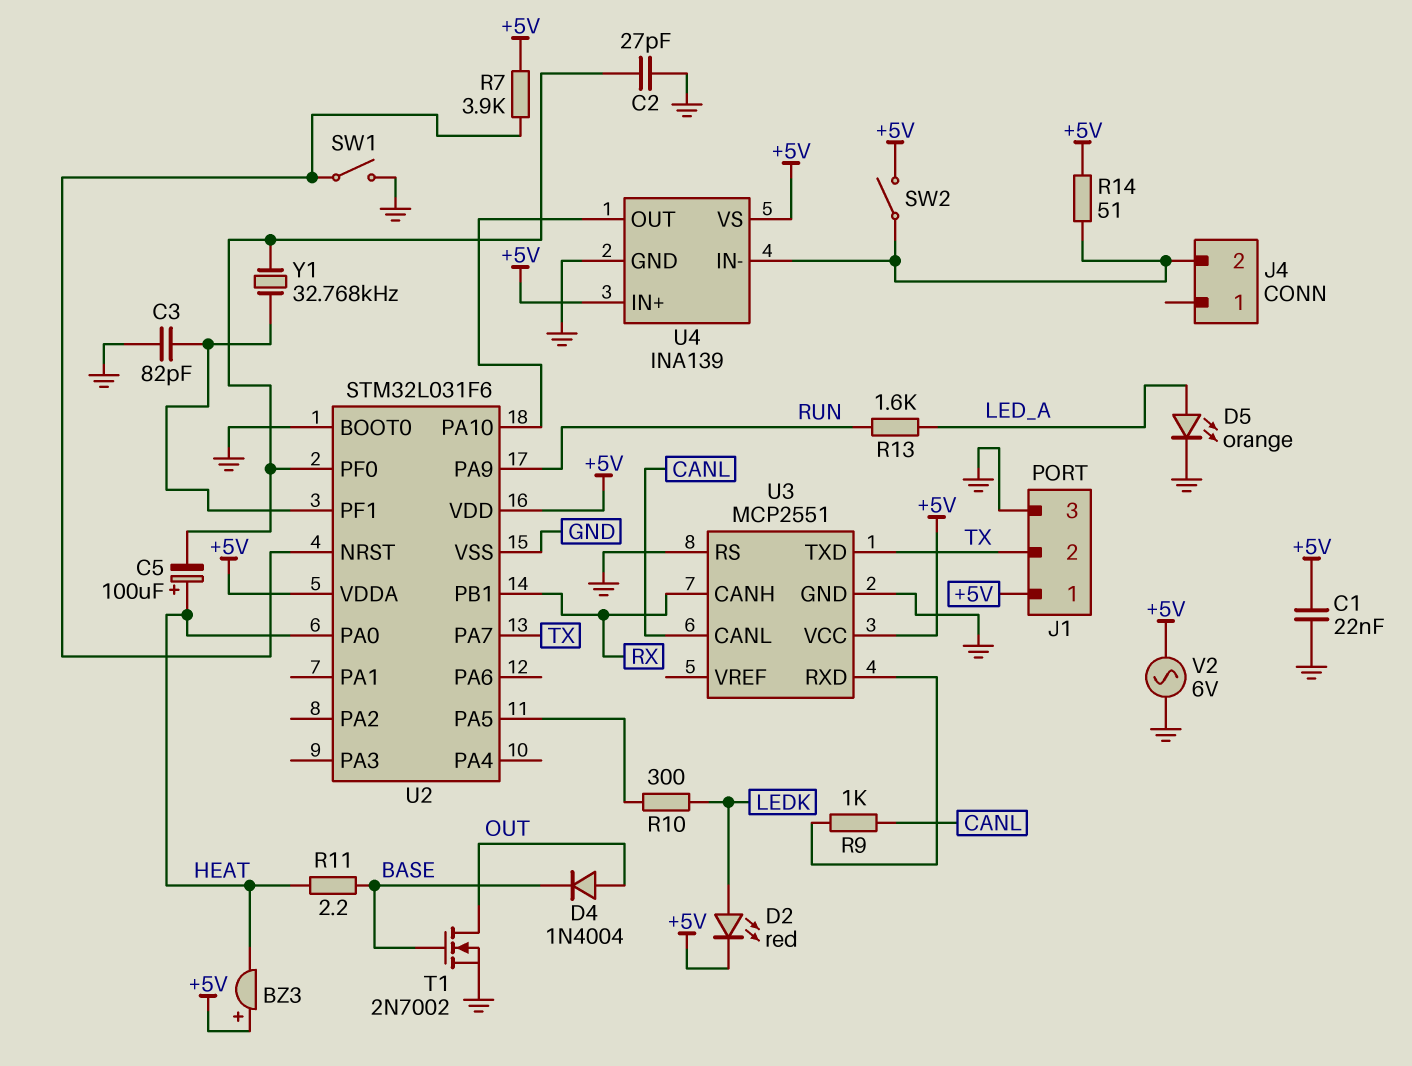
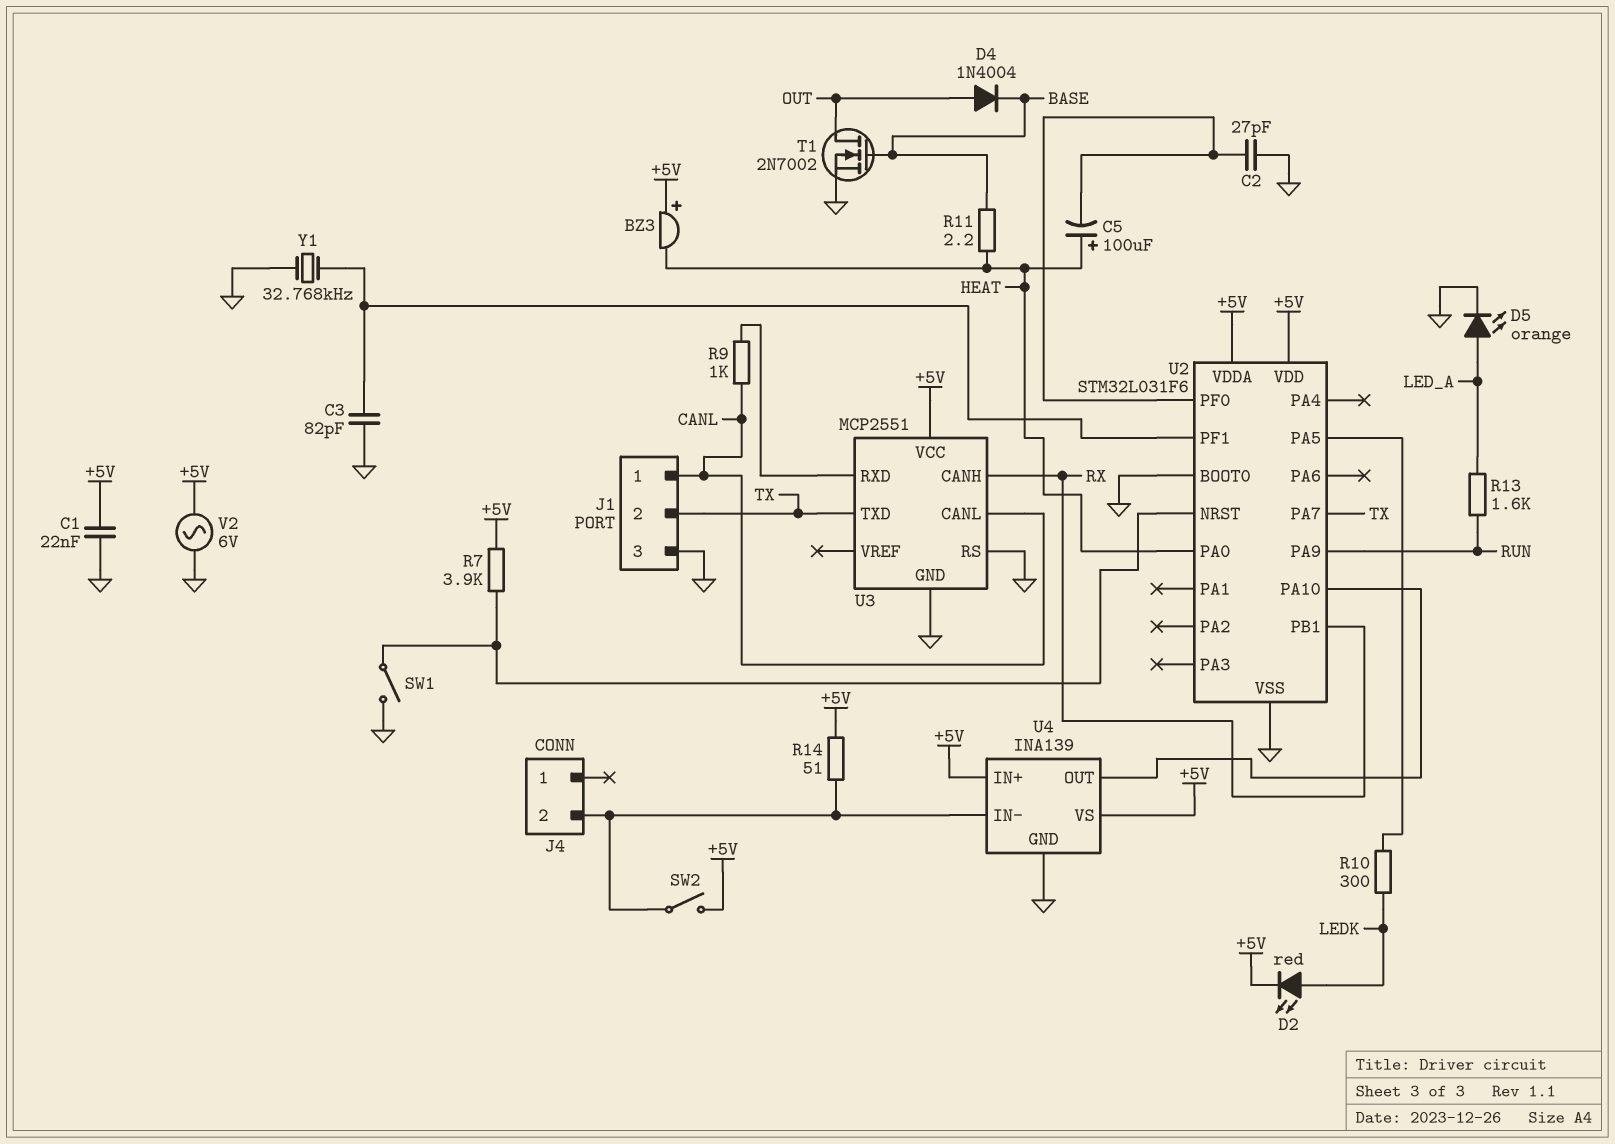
J1 pin 1: +5V -> CANL
Y1: 32.768kHz (U2/PF0, U2/PF1) -> 32.768kHz (GND, U2/PF1)

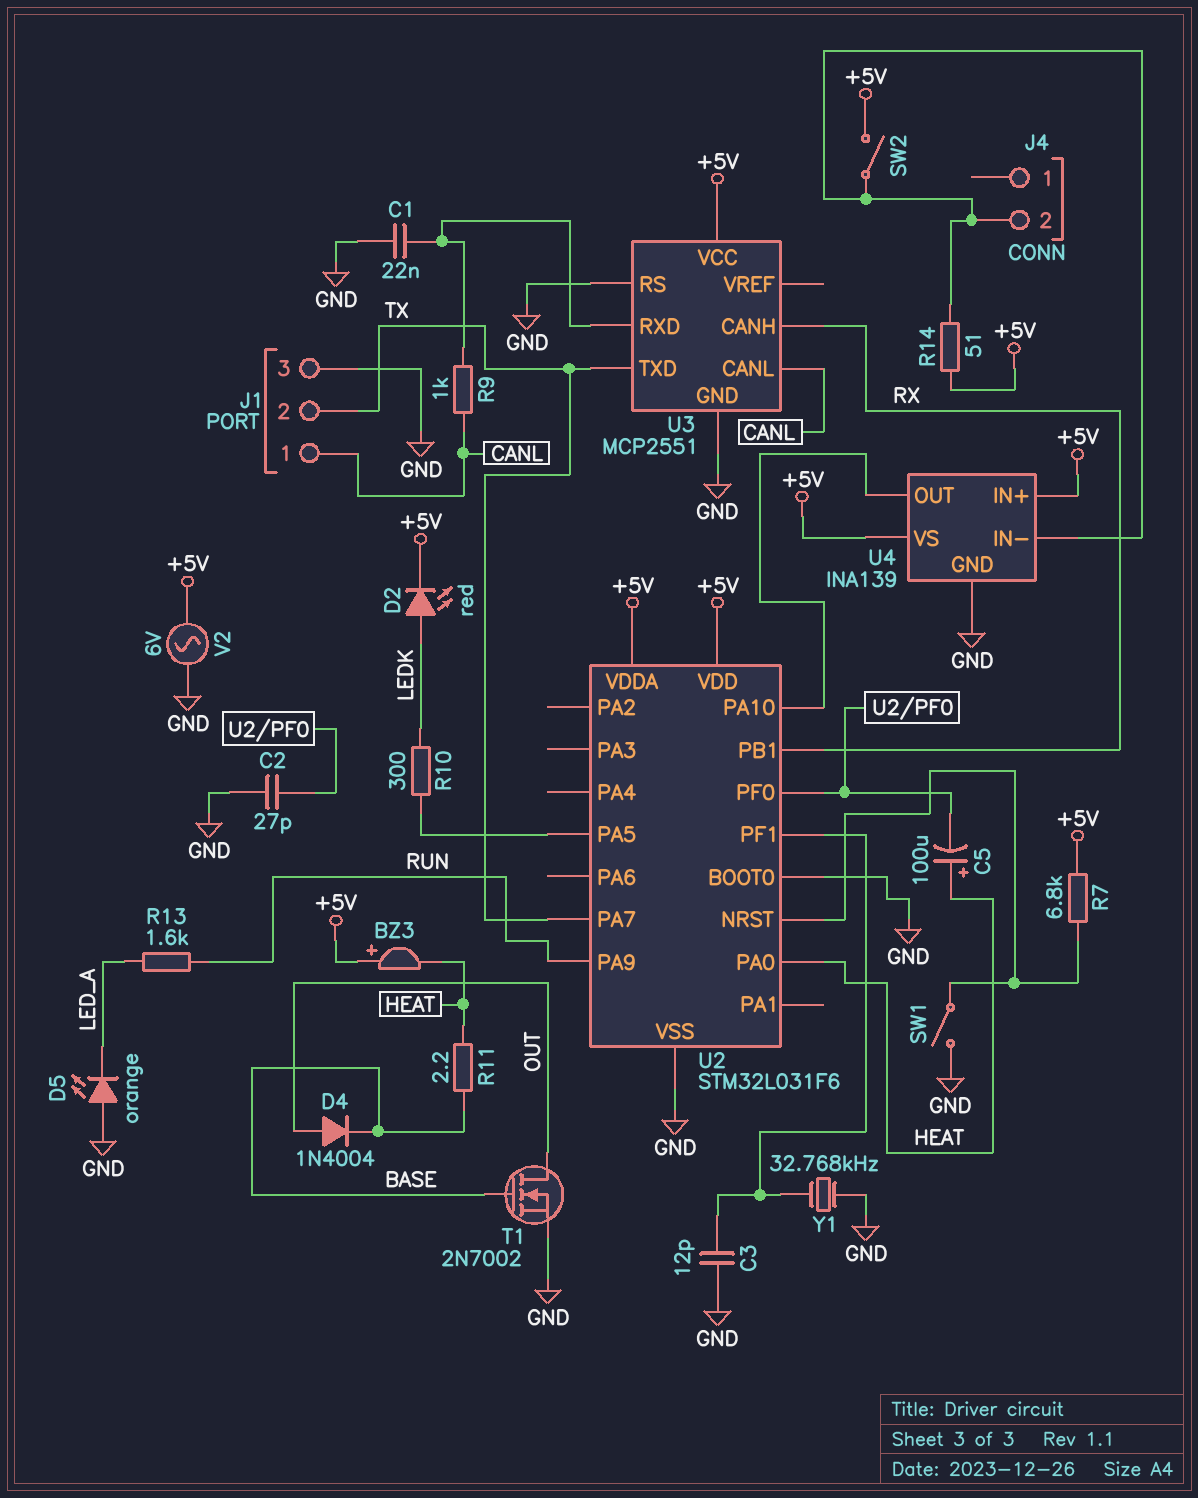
C1: 22nF (+5V, GND) -> 22nF (GND, U3/RXD)
C3: 82pF (GND, U2/PF1) -> 12pF (GND, U2/PF1)
D5: LED orange (A LED_A, K GND) -> LED orange (A GND, K LED_A)
R7: 3.9k (+5V, U2/NRST) -> 6.8k (+5V, U2/NRST)

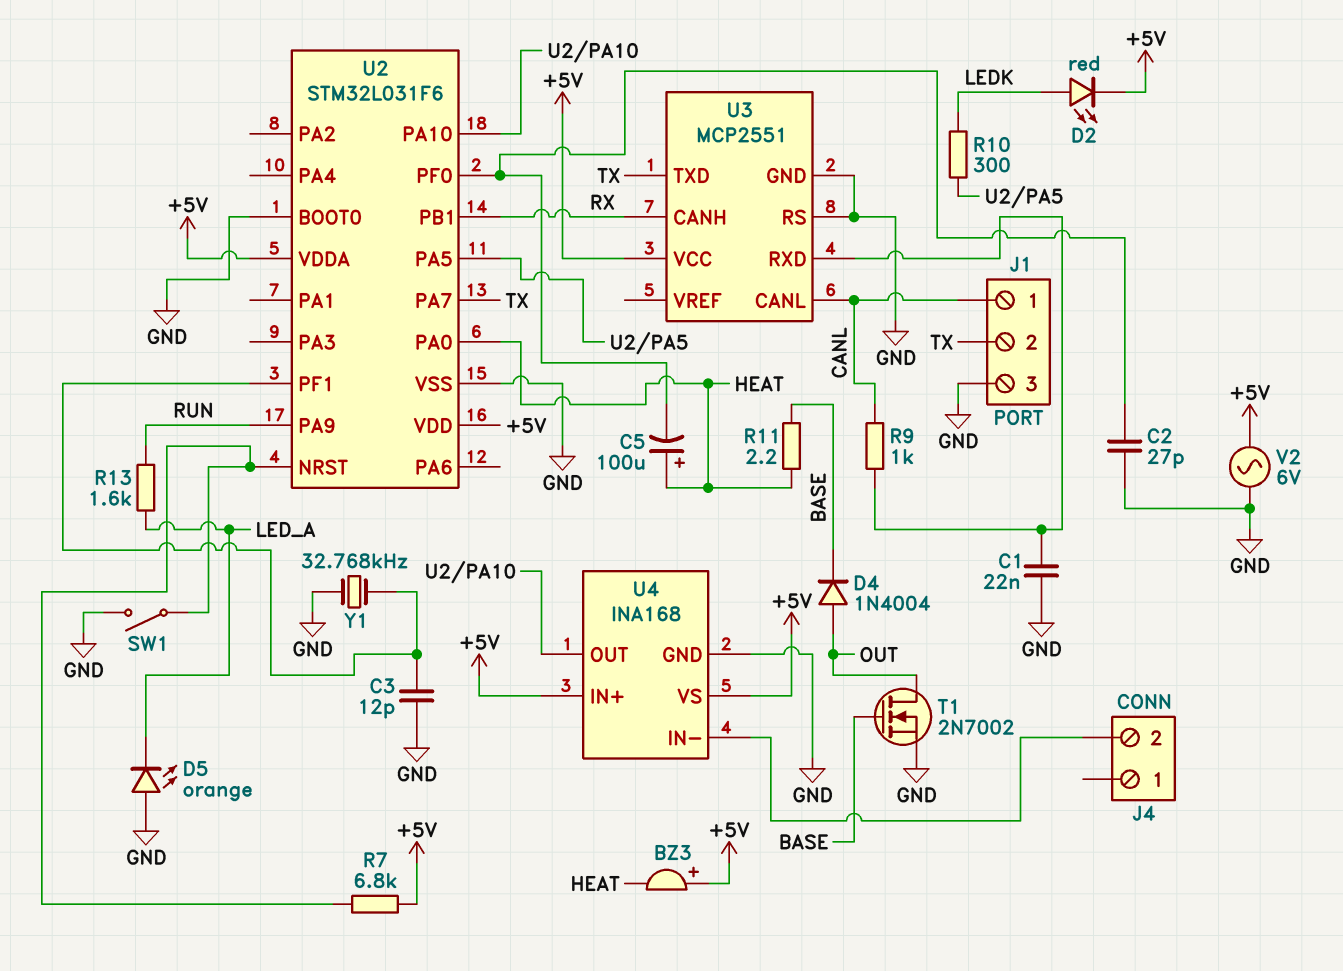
R14: 51 (+5V, J4/2) -> none
SW2: switch (+5V, J4/2) -> none
U4: INA139 -> INA168

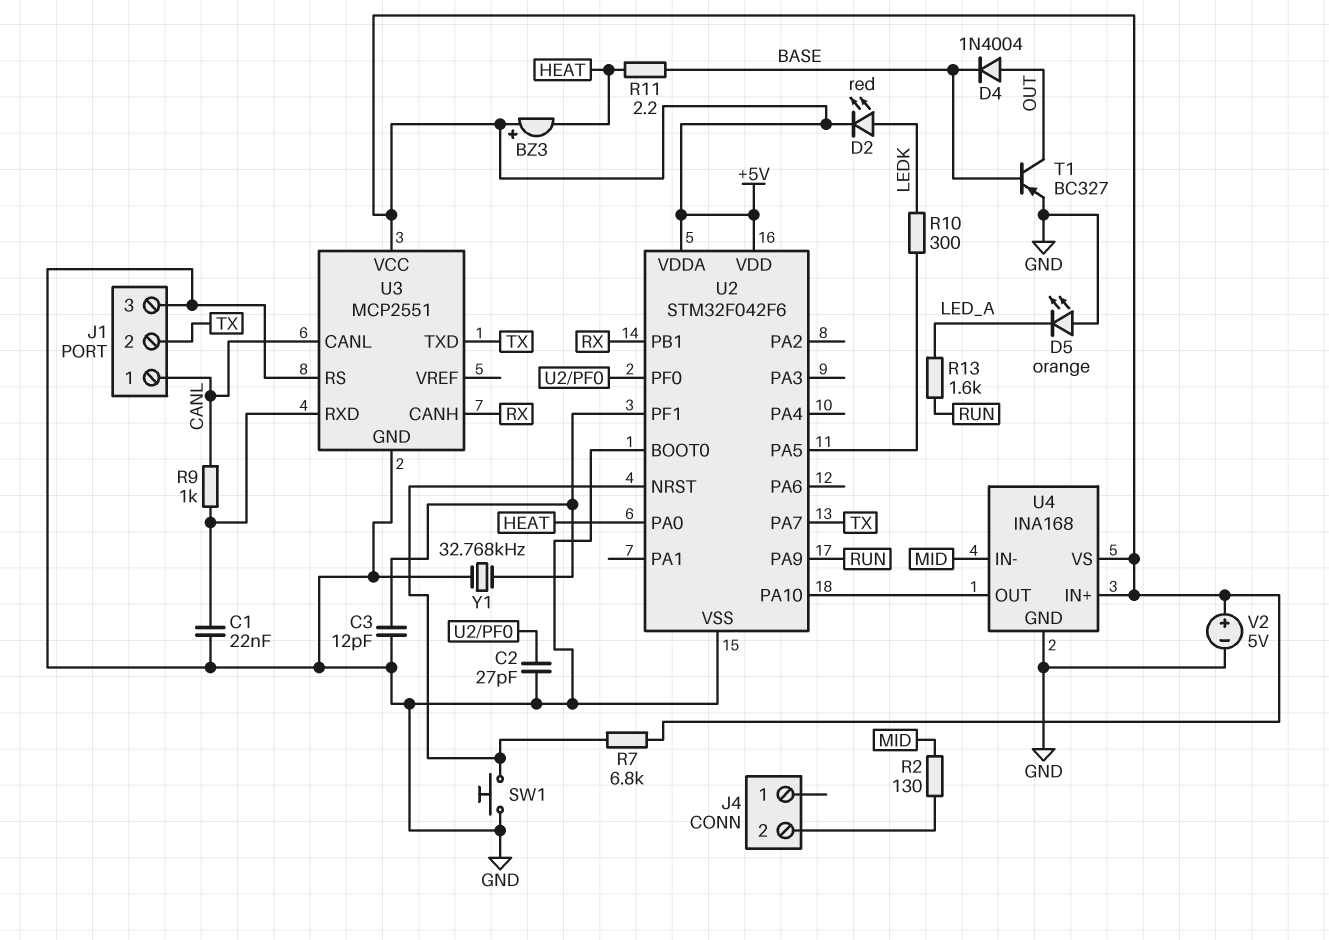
C5: 100uF (plus HEAT, minus U2/PF0) -> none
R2: none -> 130 (J4/2, MID)
SW1: switch (GND, U2/NRST) -> button (GND, U2/NRST)
T1: NMOS 2N7002 (G BASE, D OUT, S GND) -> PNP BC327 (B BASE, C OUT, E GND)
U2: STM32L031F6 -> STM32F042F6
U4 pin IN-: J4/2 -> MID
V2: AC 6V (+5V, GND) -> 5V (plus +5V, minus GND)

